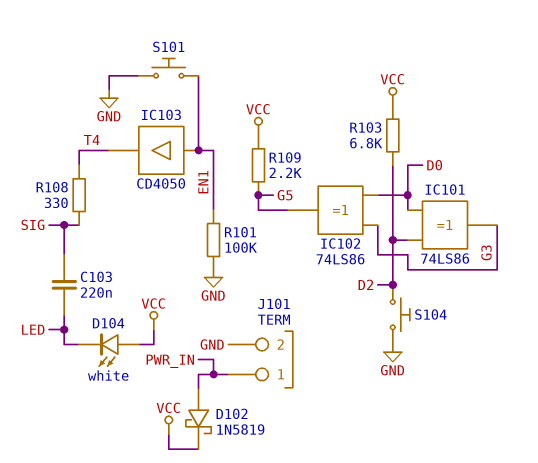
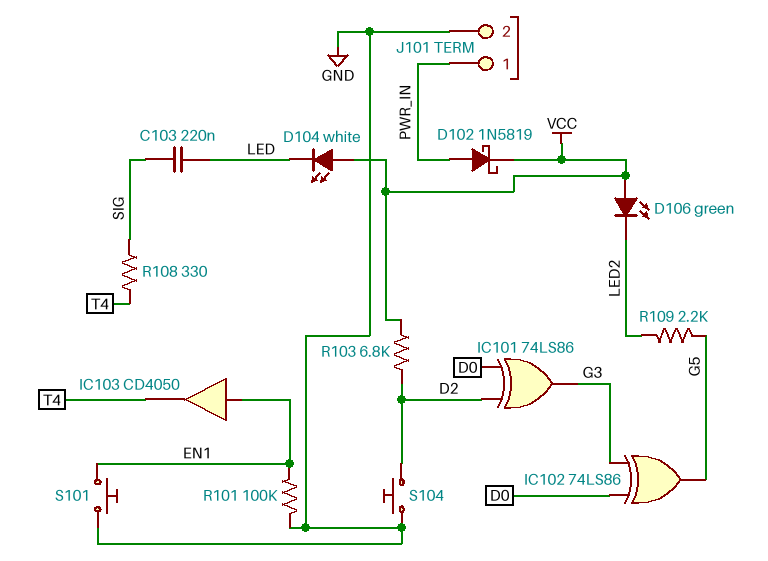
D106: none -> LED green (A VCC, K LED2)
R109: 2.2k (G5, VCC) -> 2.2k (G5, LED2)

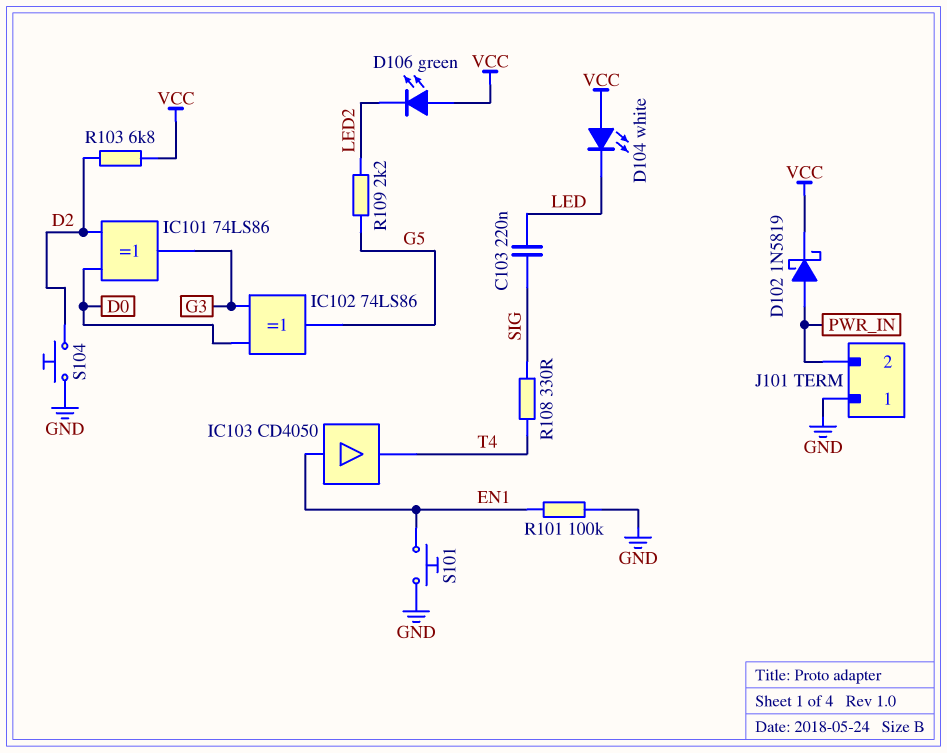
J101 pin 1: PWR_IN -> GND
J101 pin 2: GND -> PWR_IN

